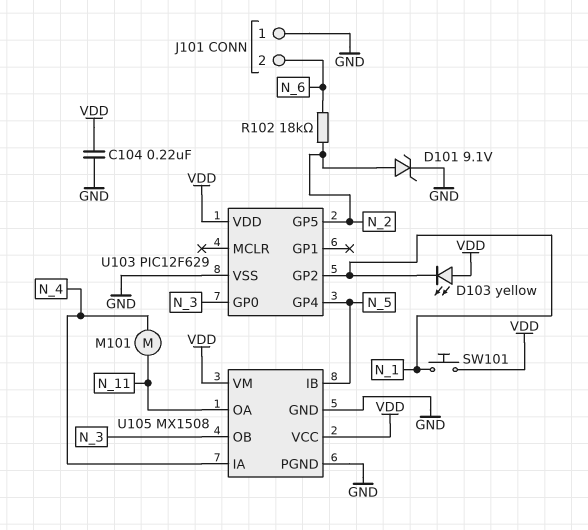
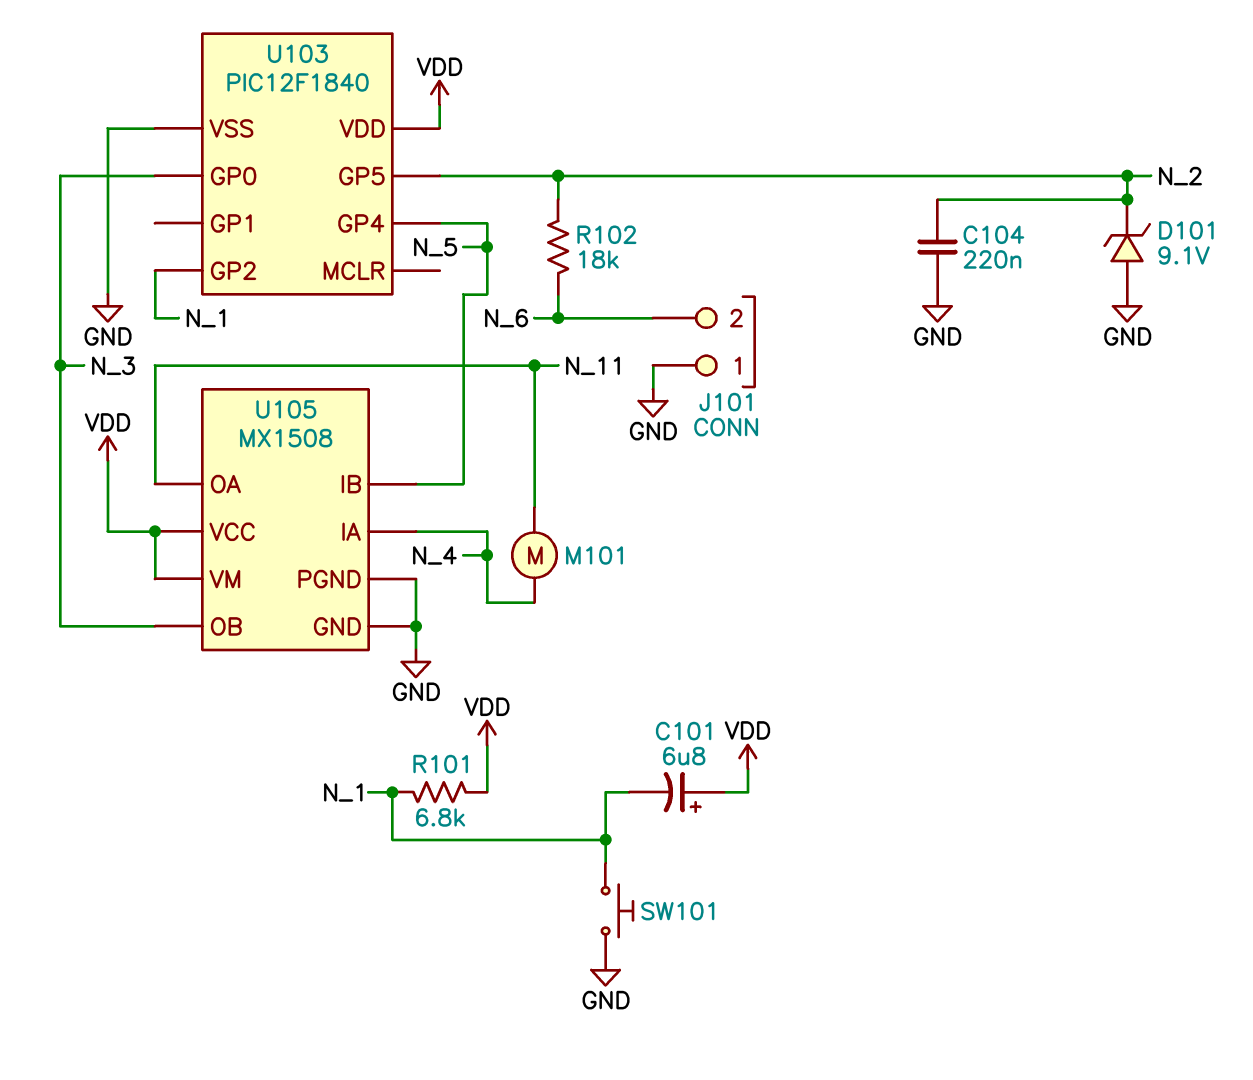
C101: none -> 6.8uF (plus VDD, minus N_1)
C104: 220nF (GND, VDD) -> 220nF (GND, N_2)
D101: zener 9.1V (A N_2, K GND) -> zener 9.1V (A GND, K N_2)
D103: LED yellow (A VDD, K N_1) -> none
R101: none -> 6.8k (N_1, VDD)
SW101: button (N_1, VDD) -> button (GND, N_1)
U103: PIC12F629 -> PIC12F1840

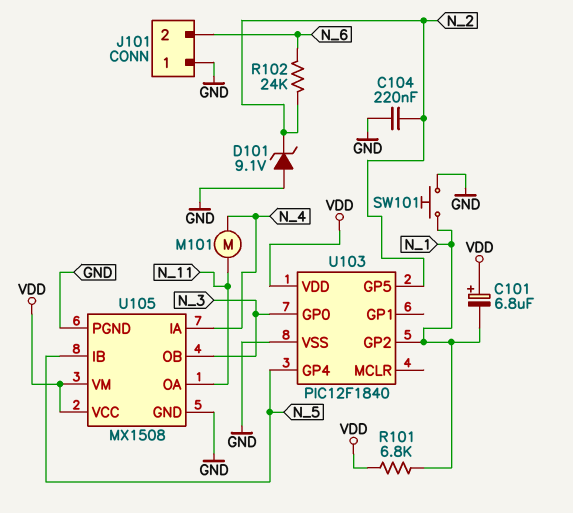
R102: 18k (N_2, N_6) -> 24k (N_2, N_6)

